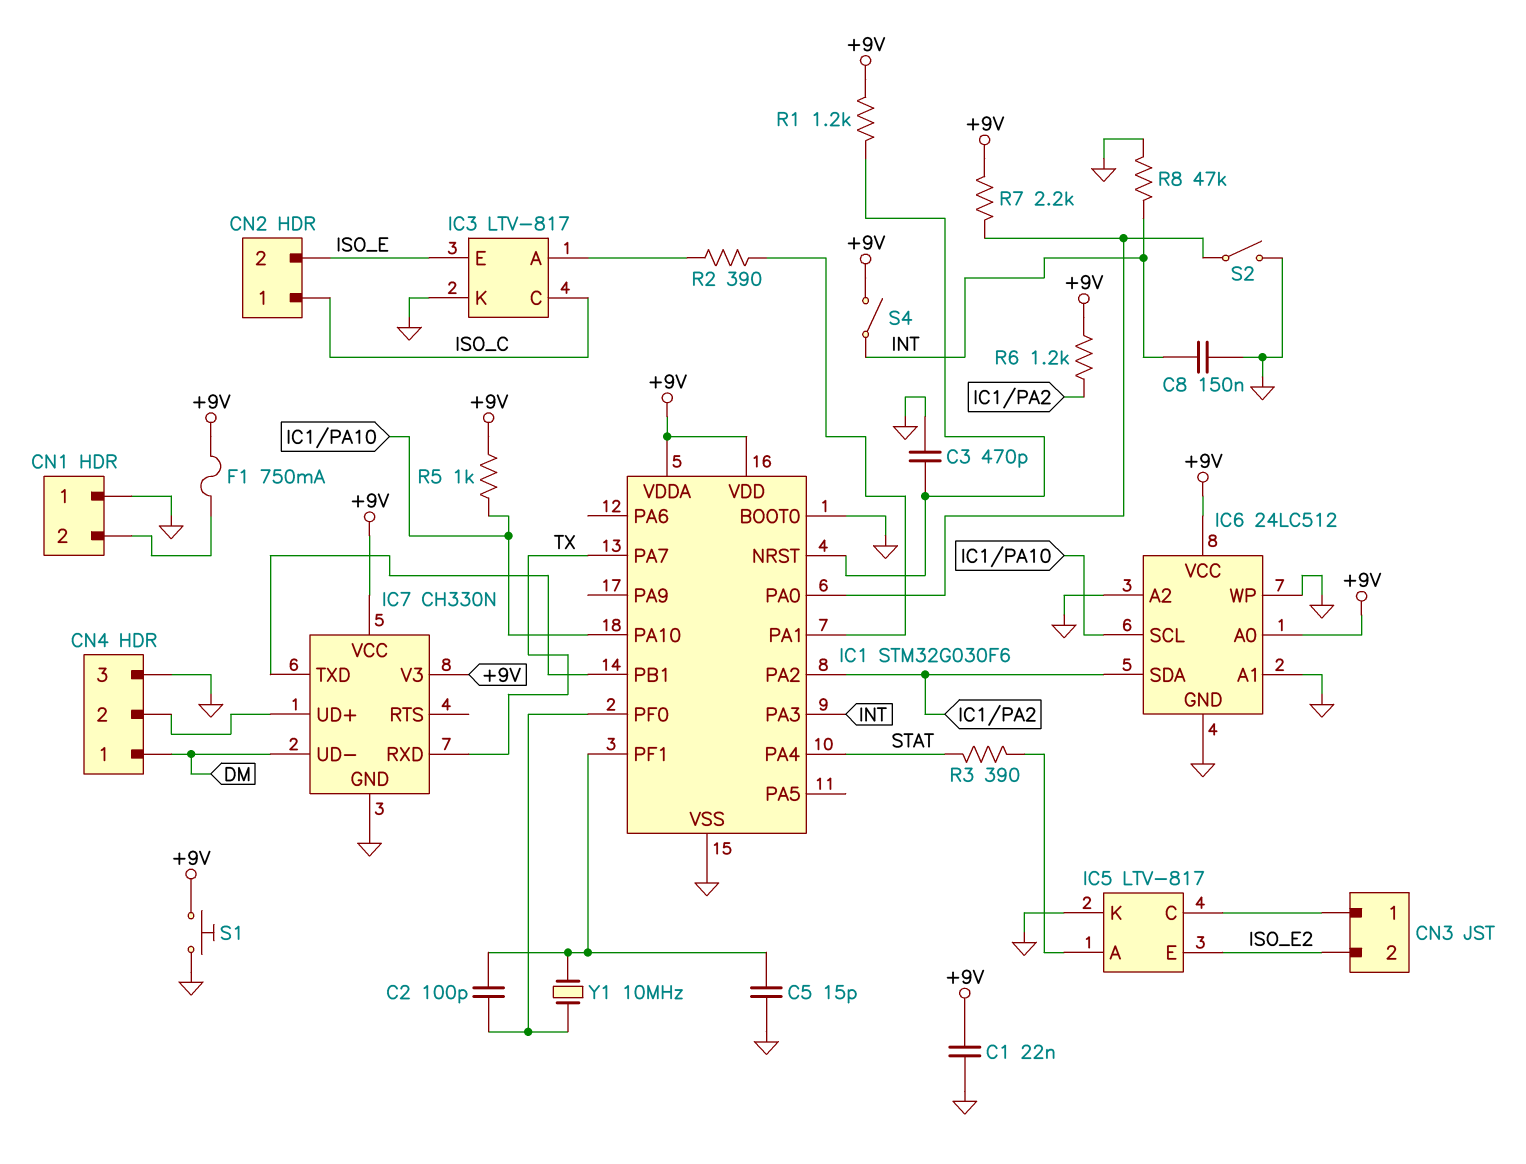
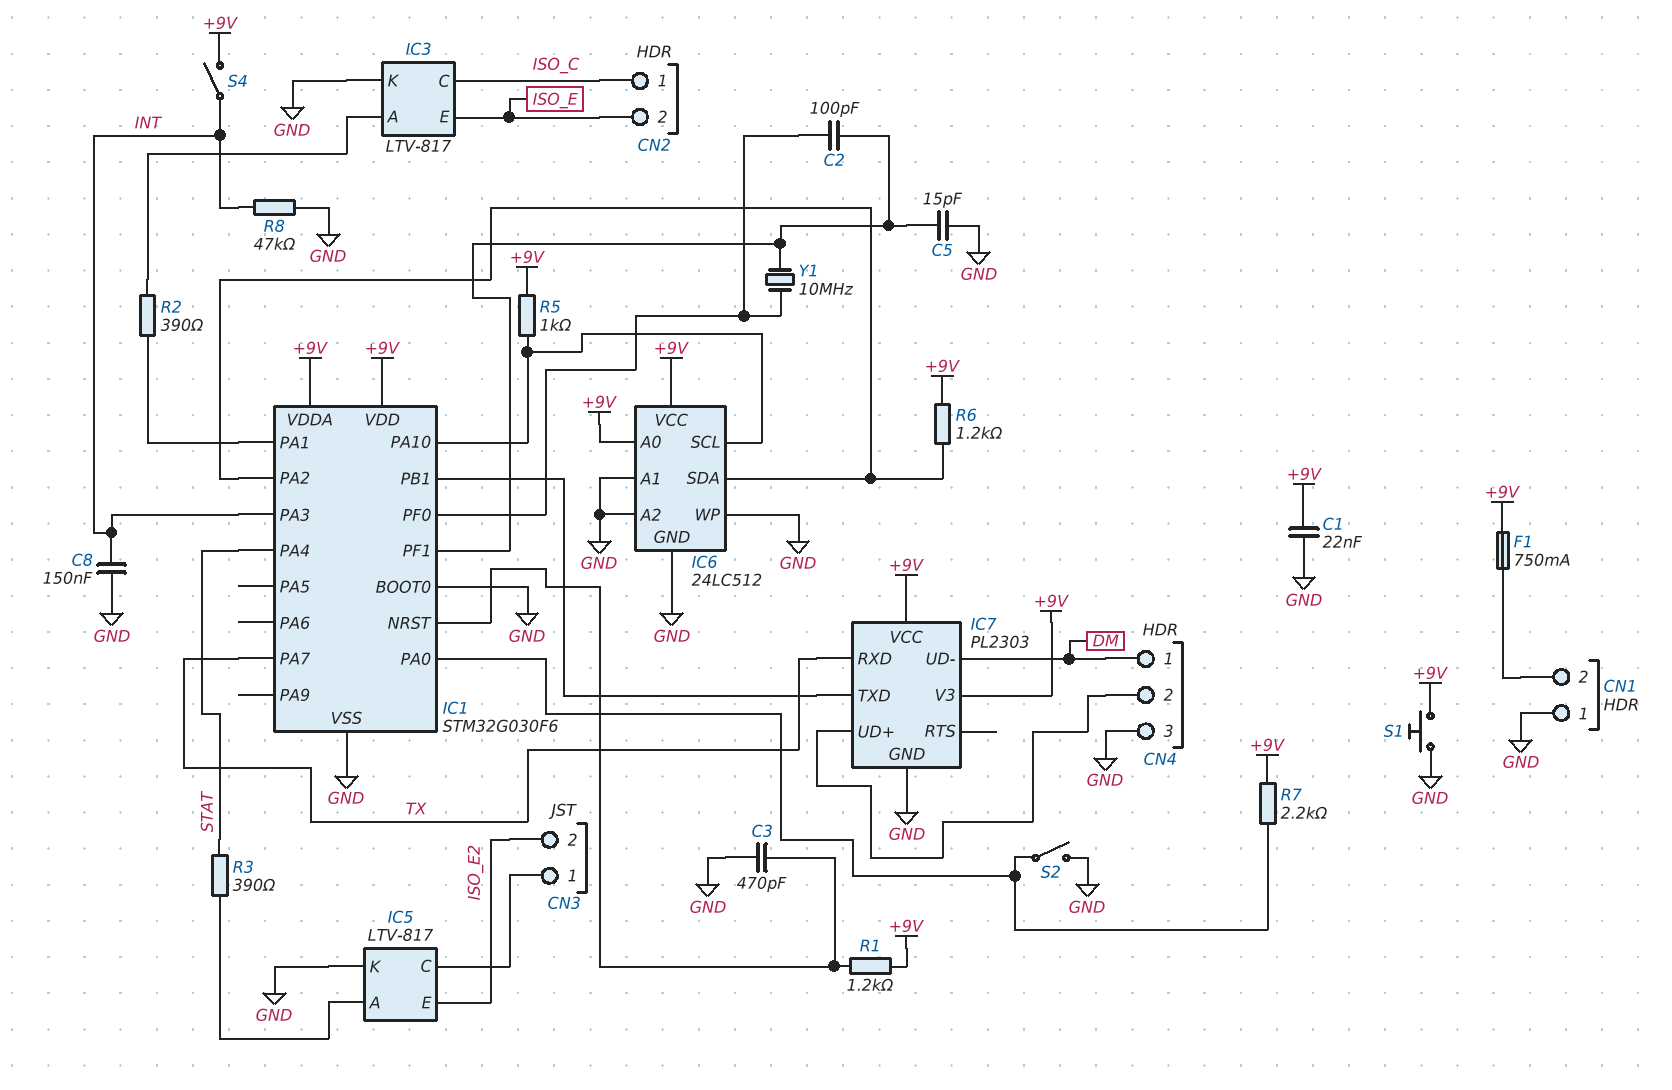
IC7: CH330N -> PL2303

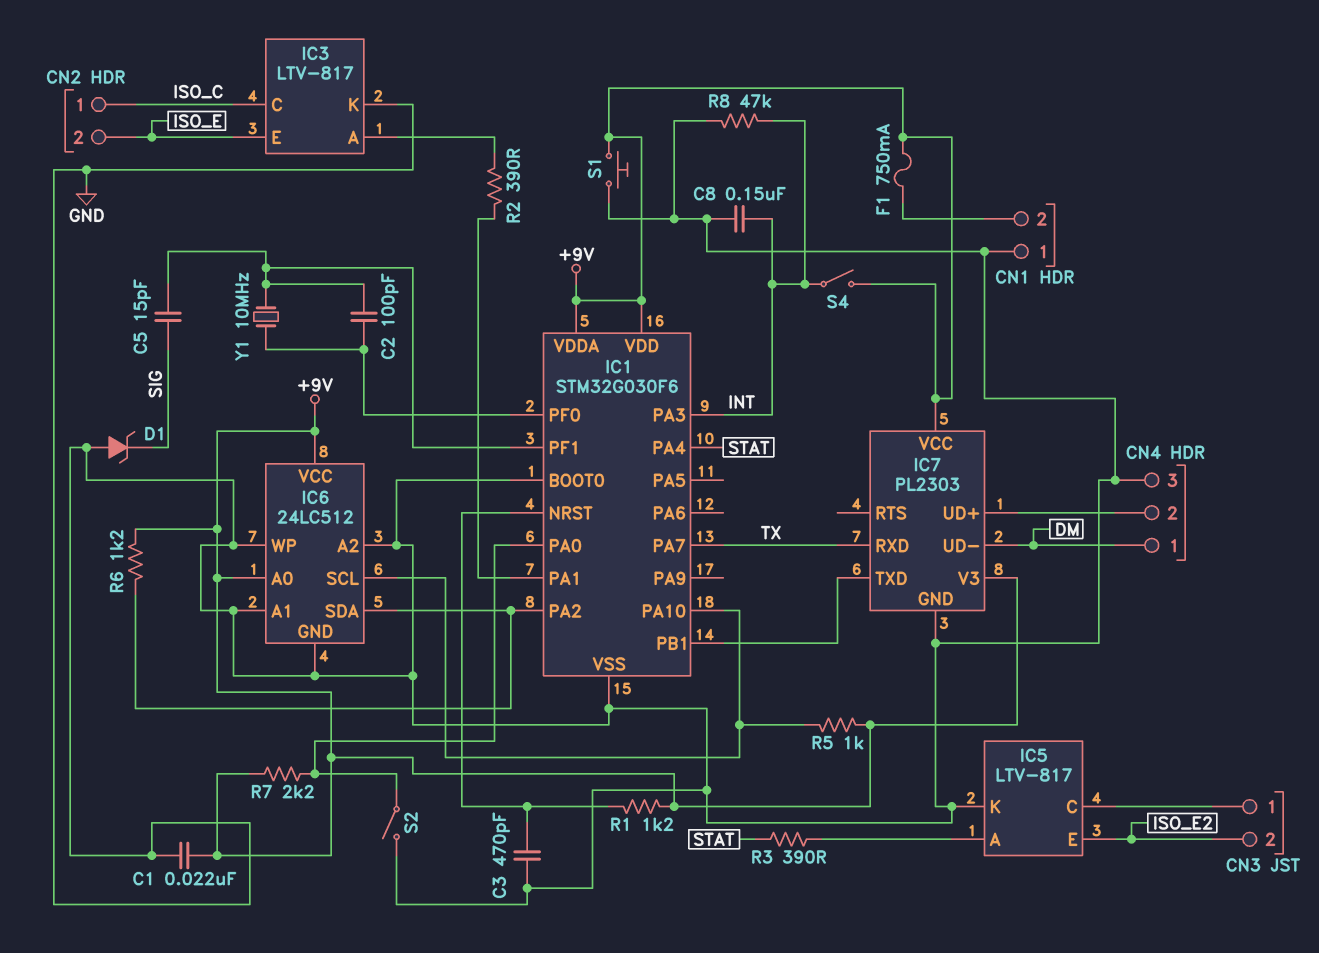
C5: 15pF (GND, IC1/PF1) -> 15pF (IC1/PF1, SIG)
D1: none -> zener (A GND, K SIG)

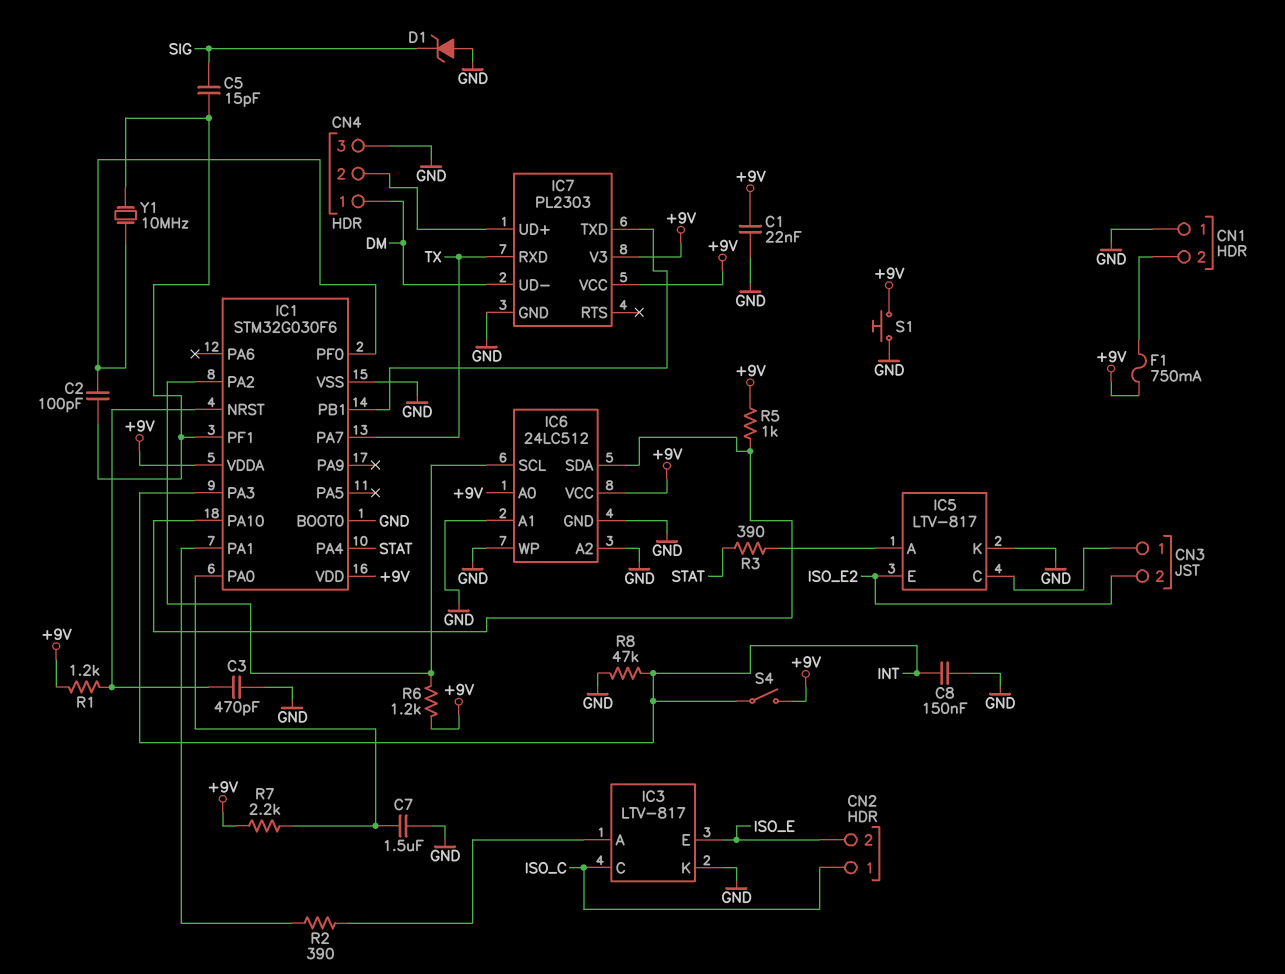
C7: none -> 1.5uF (GND, IC1/PA0)
IC6 pin SCL: IC1/PA10 -> IC1/PA2
IC6 pin SDA: IC1/PA2 -> IC1/PA10
S2: switch (GND, IC1/PA0) -> none

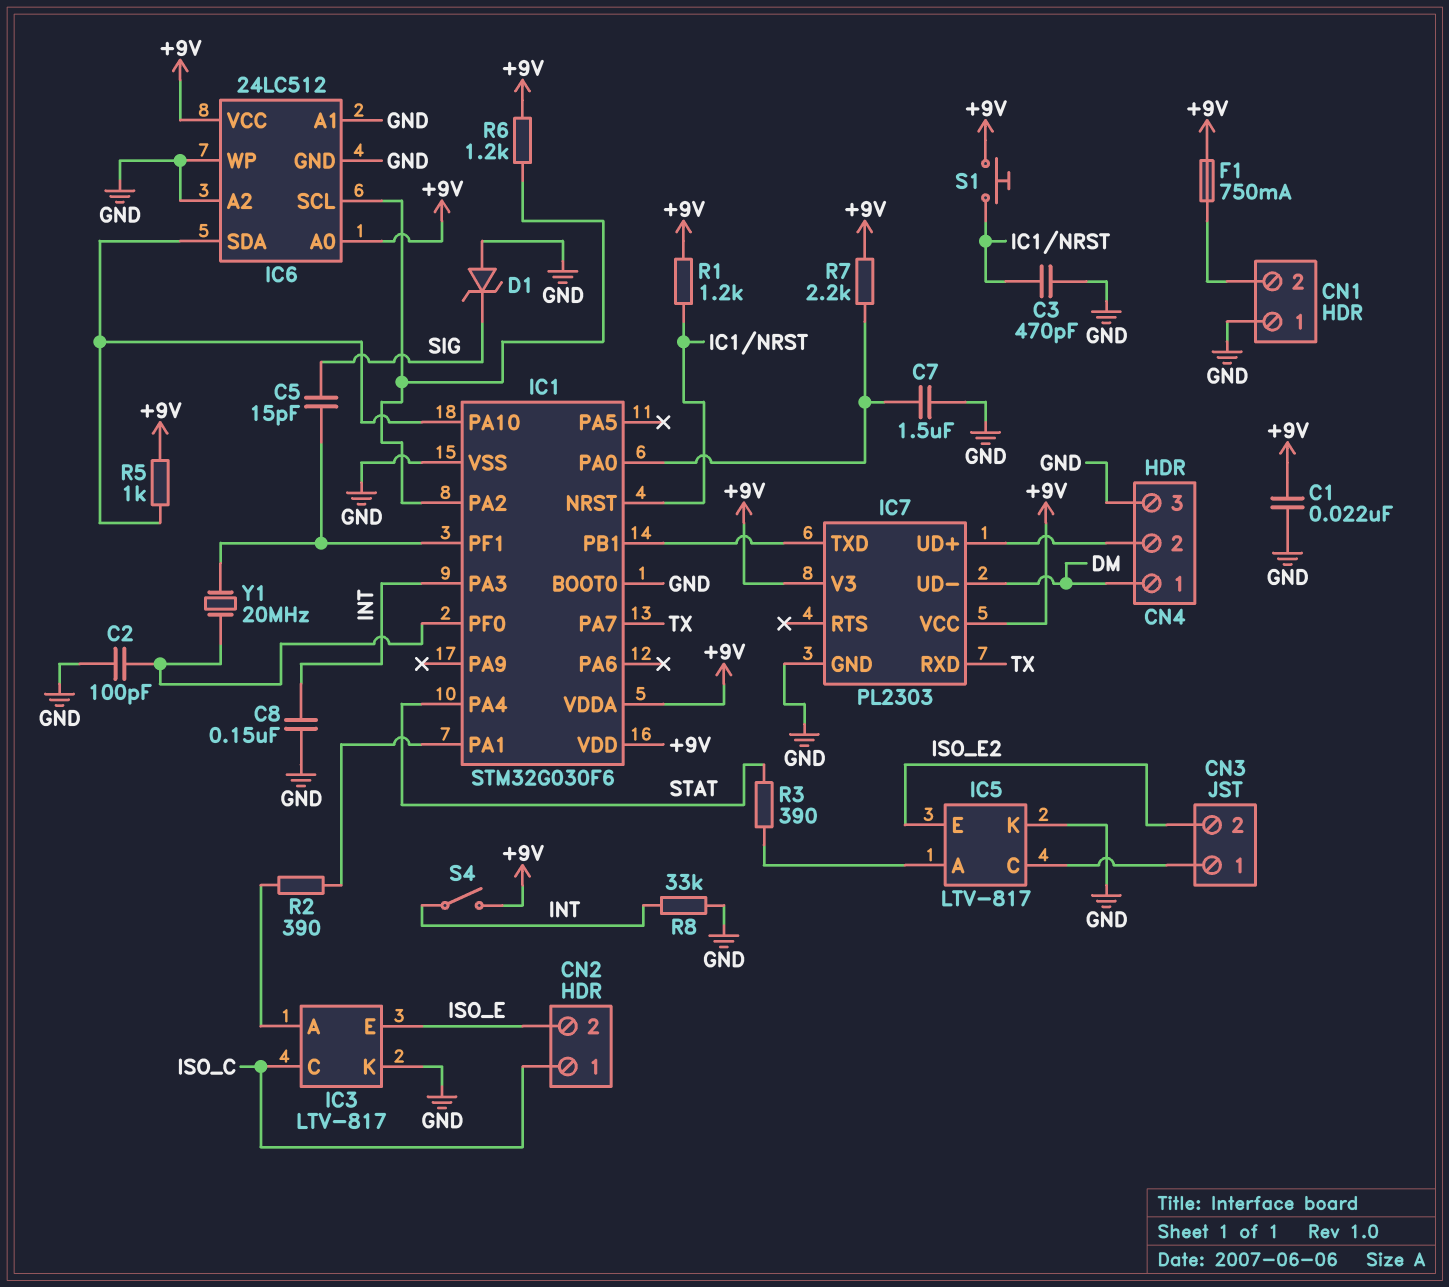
C2: 100pF (IC1/PF0, IC1/PF1) -> 100pF (GND, IC1/PF0)
R8: 47k (GND, INT) -> 33k (GND, INT)
S1: button (+9V, GND) -> button (+9V, IC1/NRST)
Y1: 10MHz (IC1/PF0, IC1/PF1) -> 20MHz (IC1/PF0, IC1/PF1)

